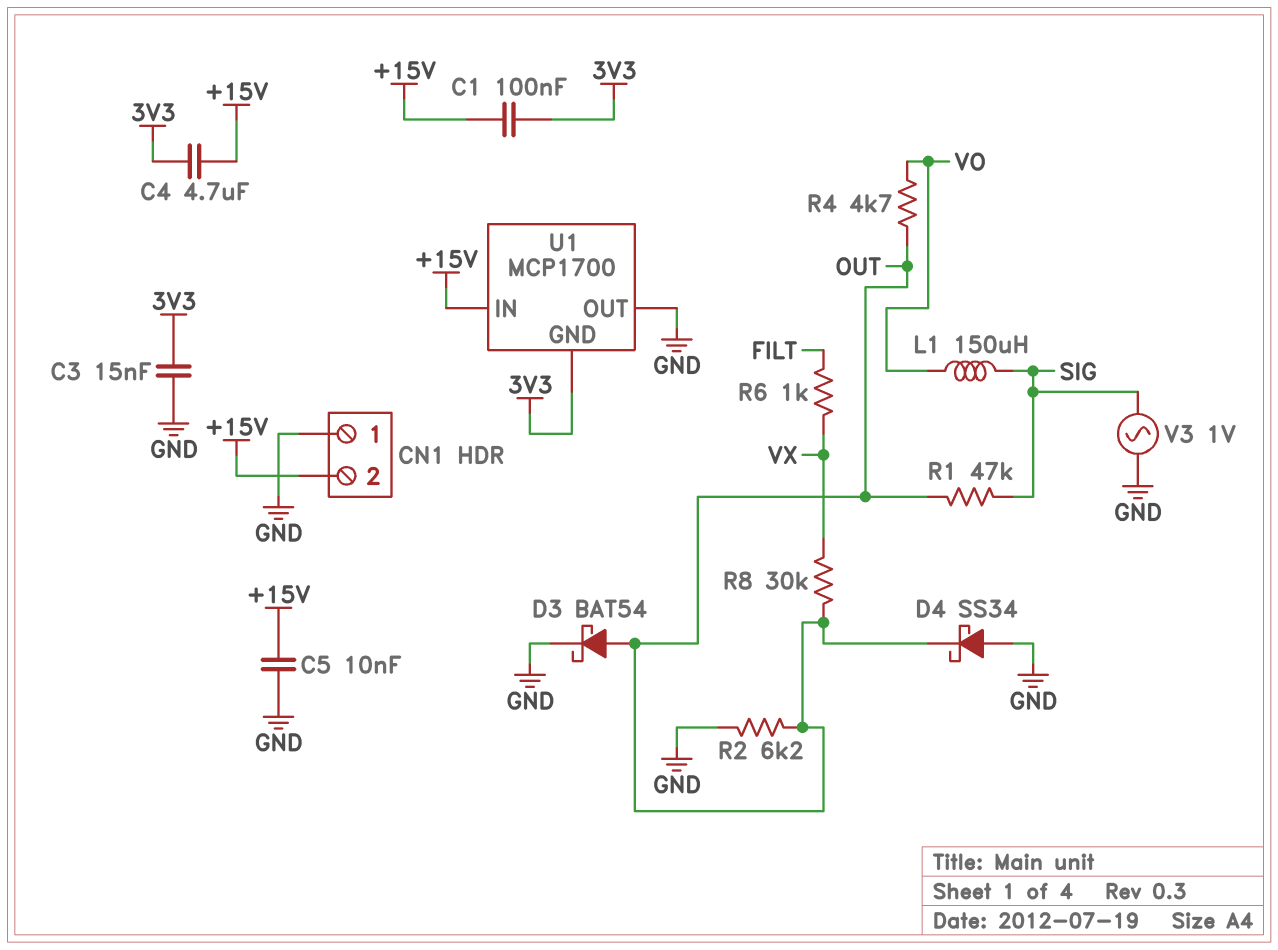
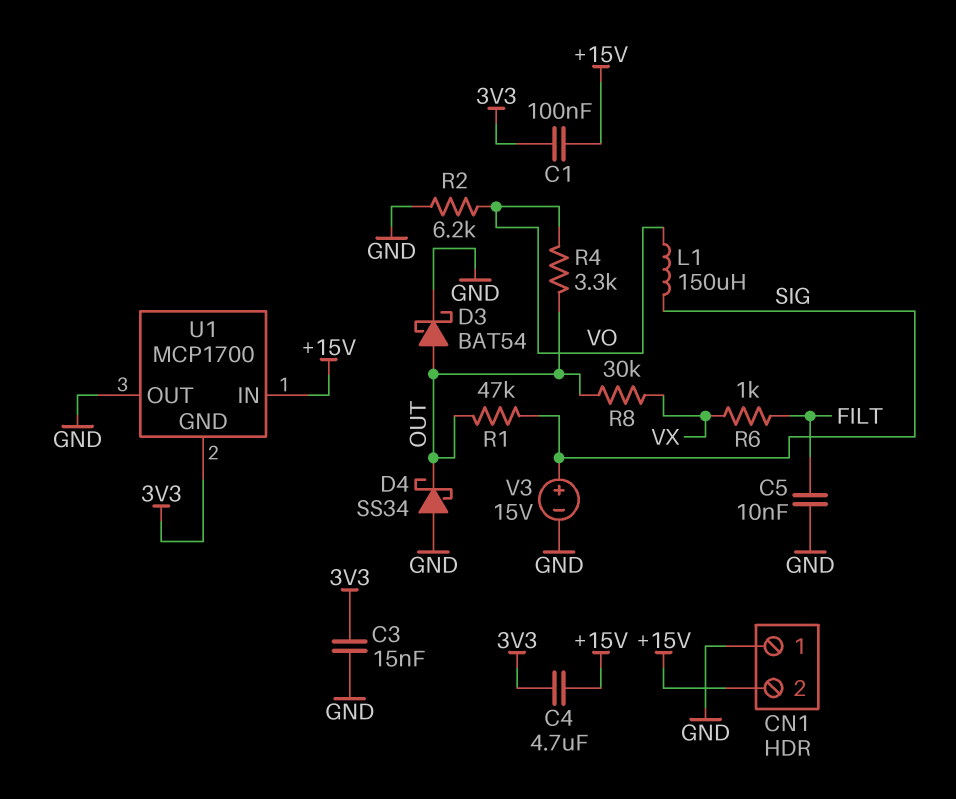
C5: 10nF (+15V, GND) -> 10nF (FILT, GND)
R2: 6.2k (GND, OUT) -> 6.2k (GND, VO)
R4: 4.7k (OUT, VO) -> 3.3k (OUT, VO)
V3: AC 1V (GND, SIG) -> 15V (plus SIG, minus GND)

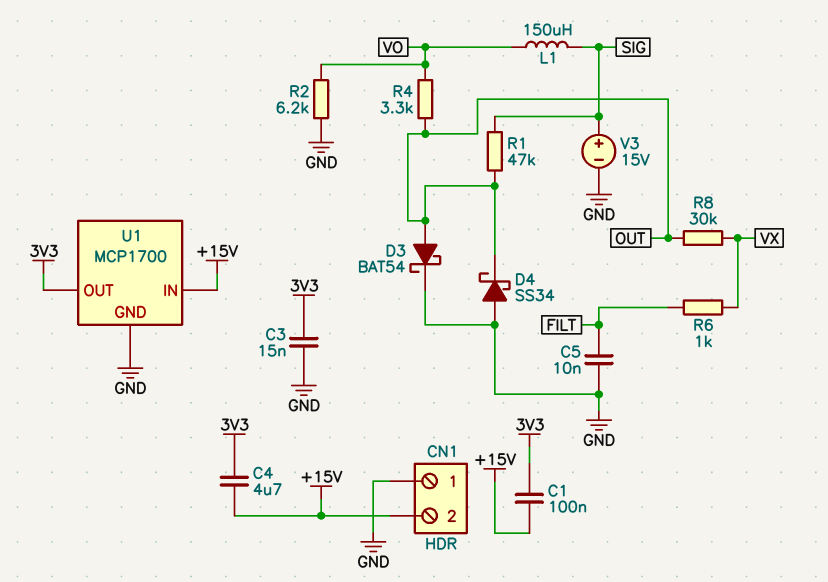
U1 pin GND: 3V3 -> GND
U1 pin OUT: GND -> 3V3

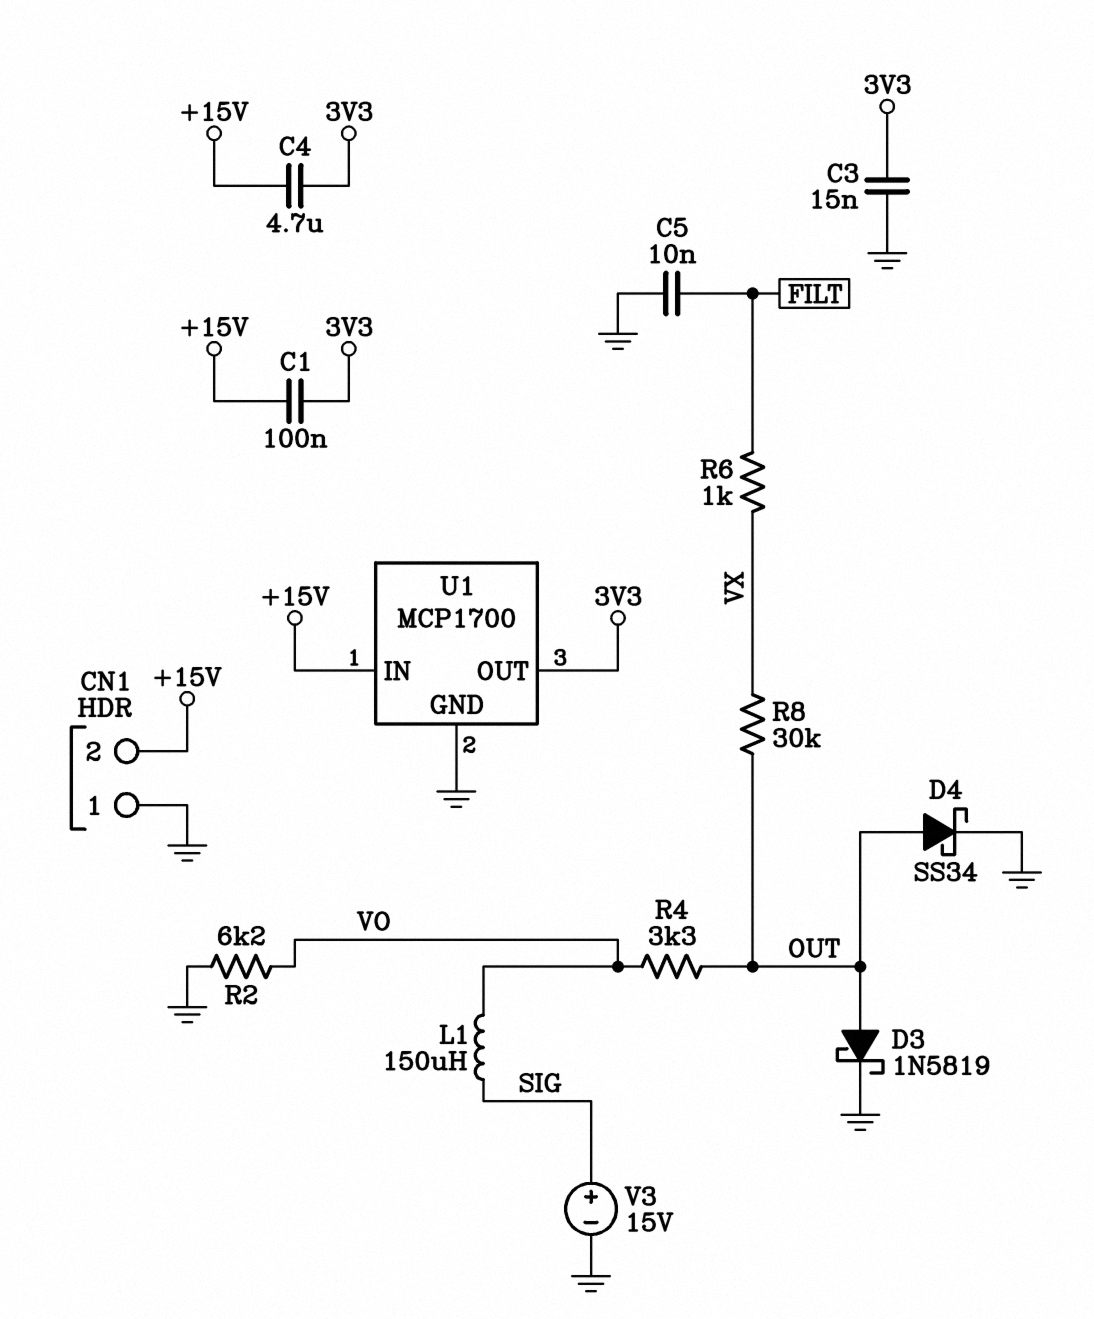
D3: schottky BAT54 (A OUT, K GND) -> schottky 1N5819 (A OUT, K GND)
D4: schottky SS34 (A GND, K OUT) -> schottky SS34 (A OUT, K GND)
R1: 47k (OUT, SIG) -> none

